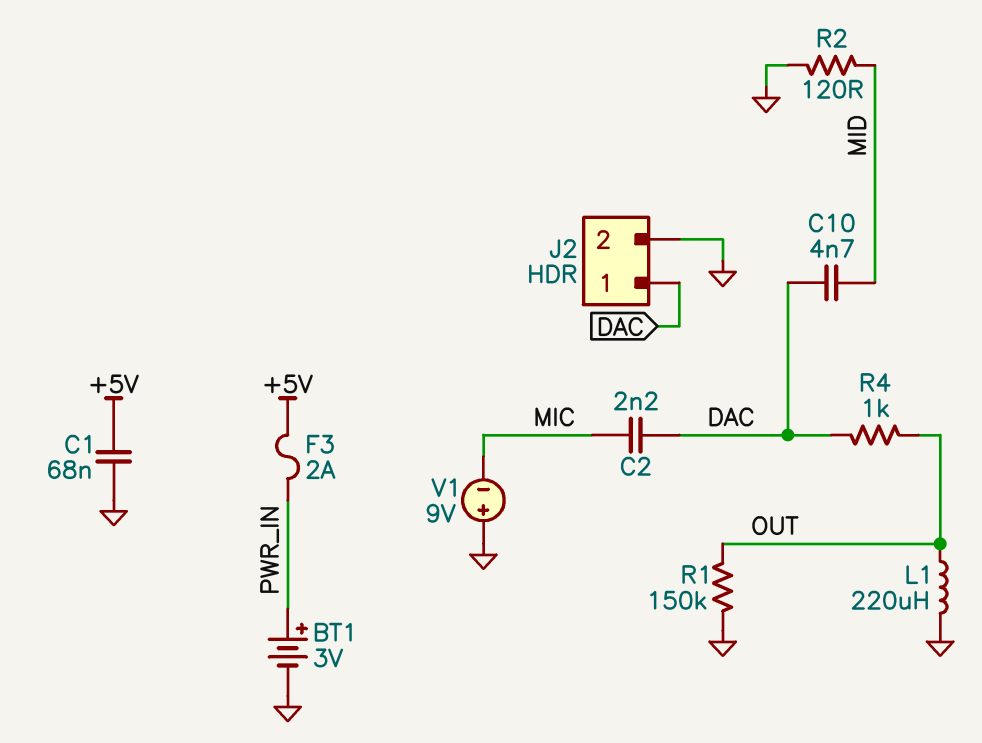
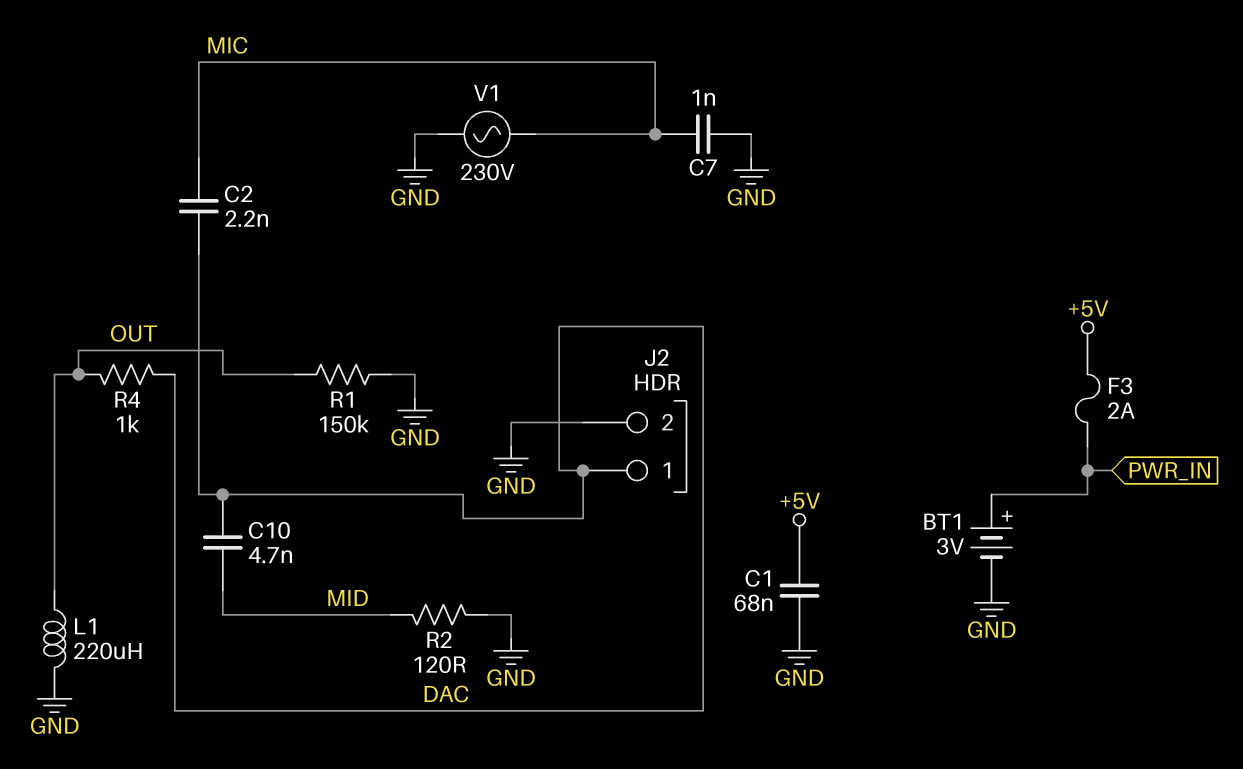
C7: none -> 1nF (GND, MIC)
V1: 9V (plus GND, minus MIC) -> AC 230V (GND, MIC)

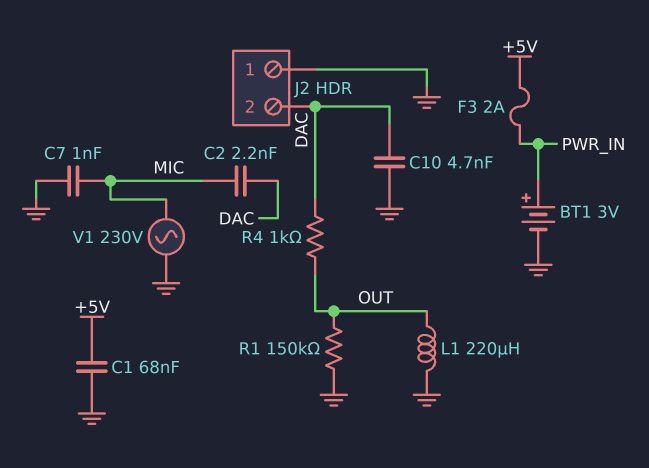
C10: 4.7nF (DAC, MID) -> 4.7nF (DAC, GND)
J2 pin 1: DAC -> GND
J2 pin 2: GND -> DAC
R2: 120 (GND, MID) -> none

